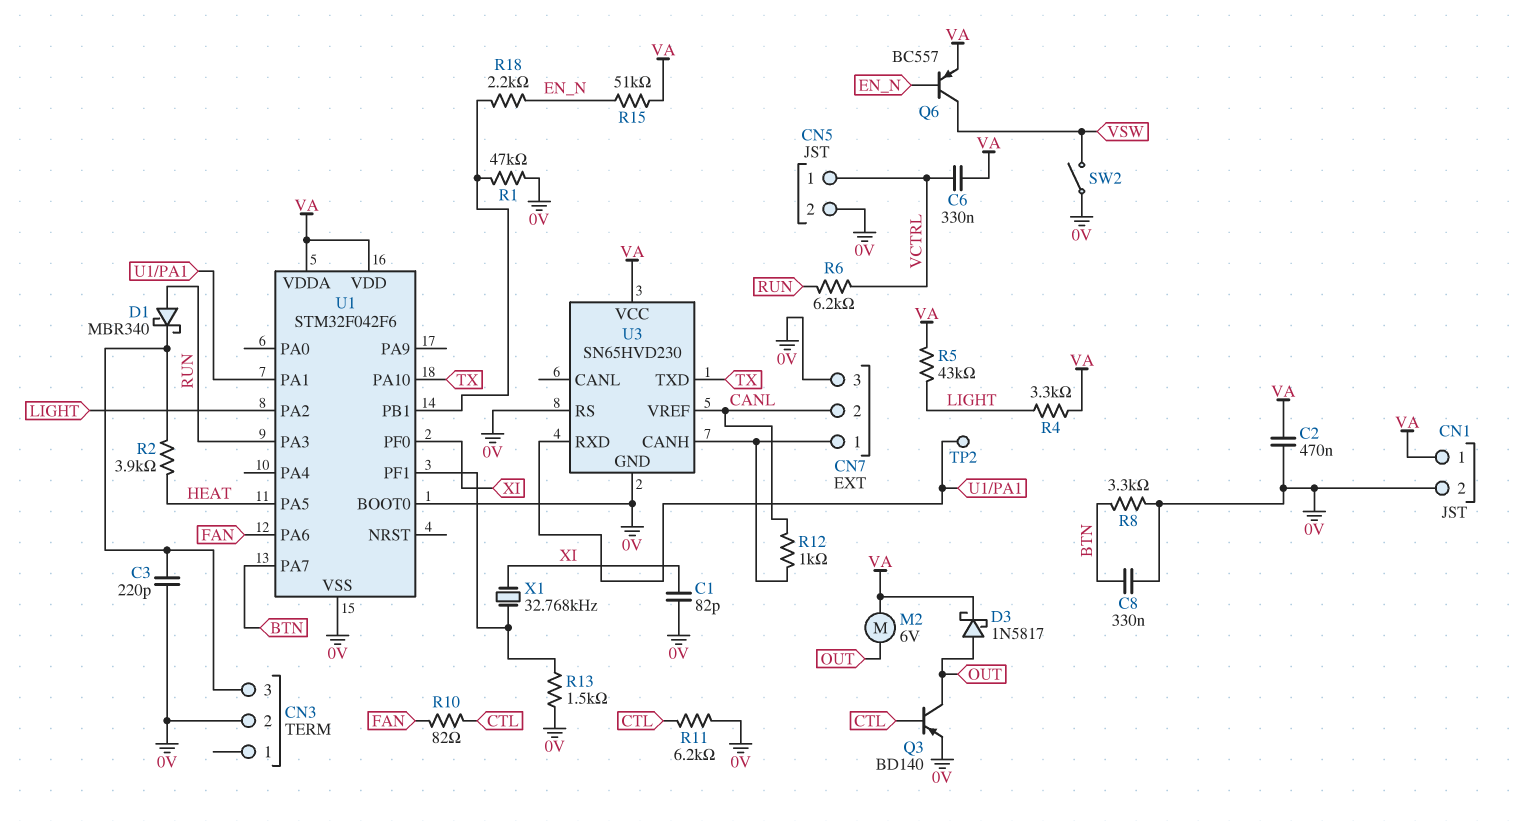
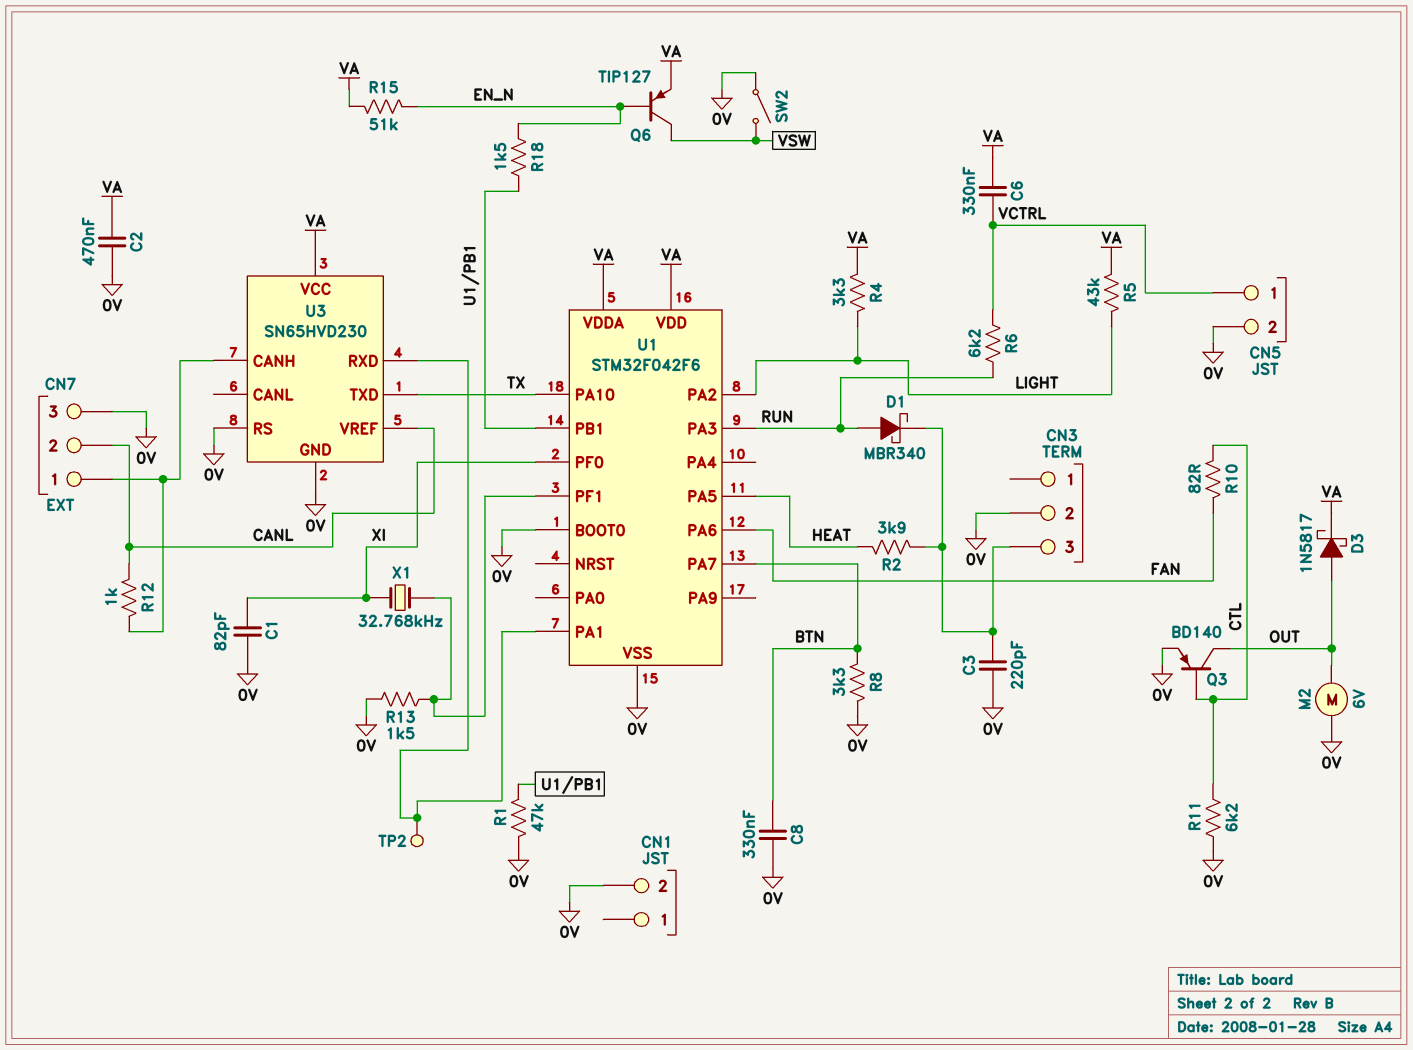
CN1 pin 1: VA -> none
M2: motor 6V (OUT, VA) -> motor 6V (0V, OUT)
Q6: PNP BC557 (B EN_N, C VSW, E VA) -> PNP TIP127 (B EN_N, C VSW, E VA)
R18: 2.2k (EN_N, U1/PB1) -> 1.5k (EN_N, U1/PB1)

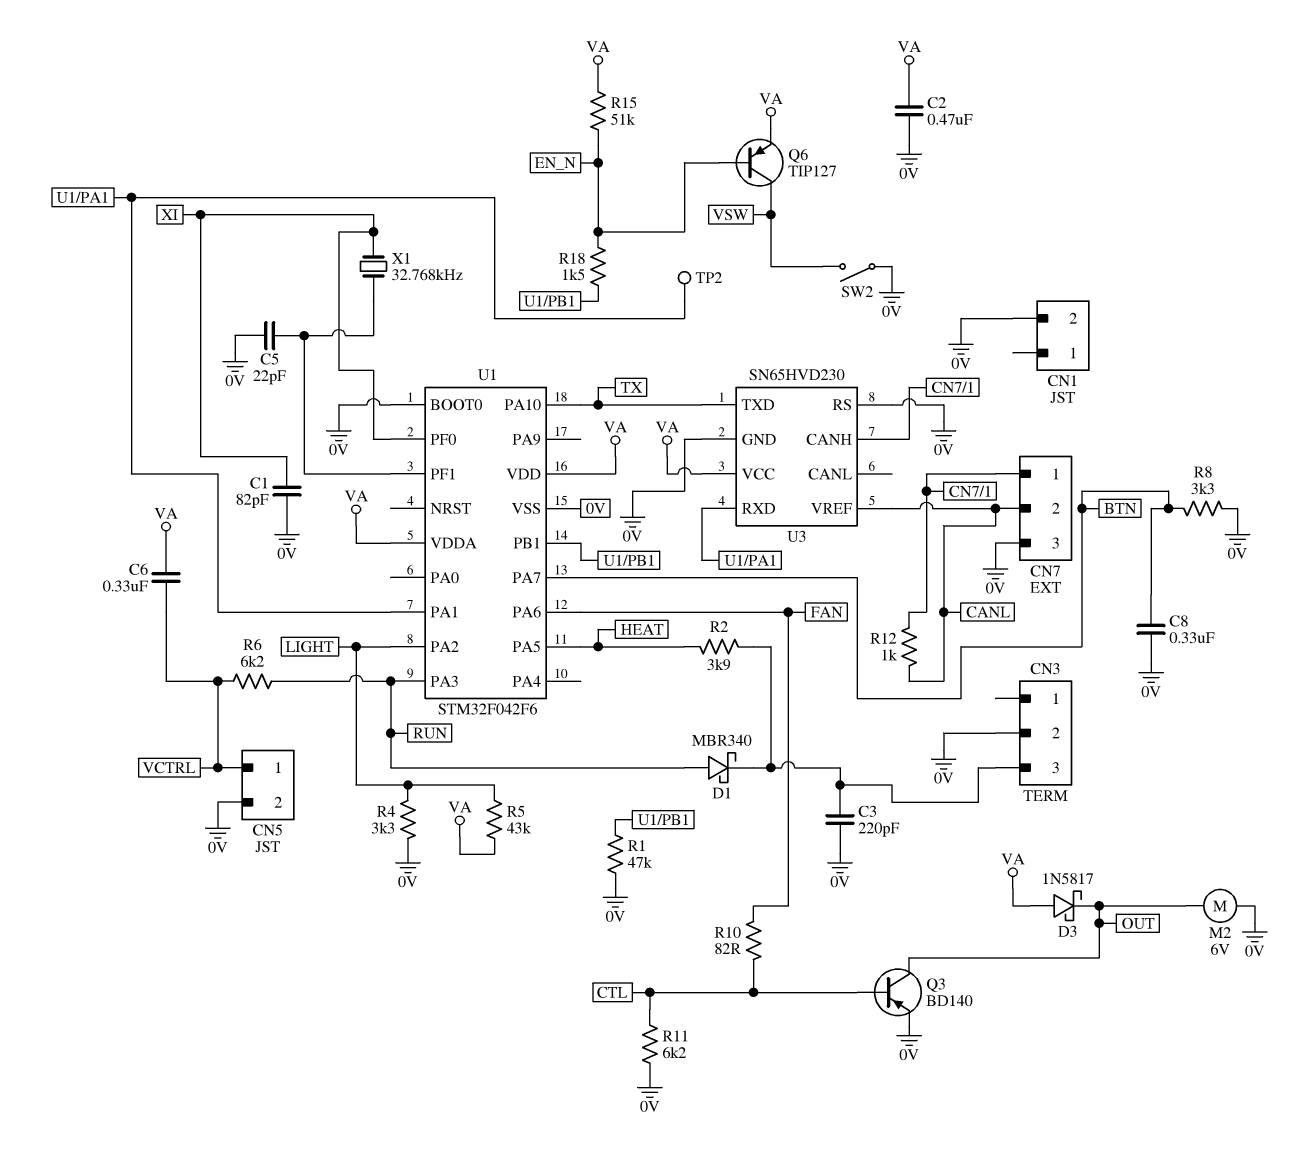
C5: none -> 22pF (0V, U1/PF1)
D3: schottky 1N5817 (A OUT, K VA) -> schottky 1N5817 (A VA, K OUT)
R4: 3.3k (LIGHT, VA) -> 3.3k (0V, LIGHT)
R13: 1.5k (0V, U1/PF1) -> none

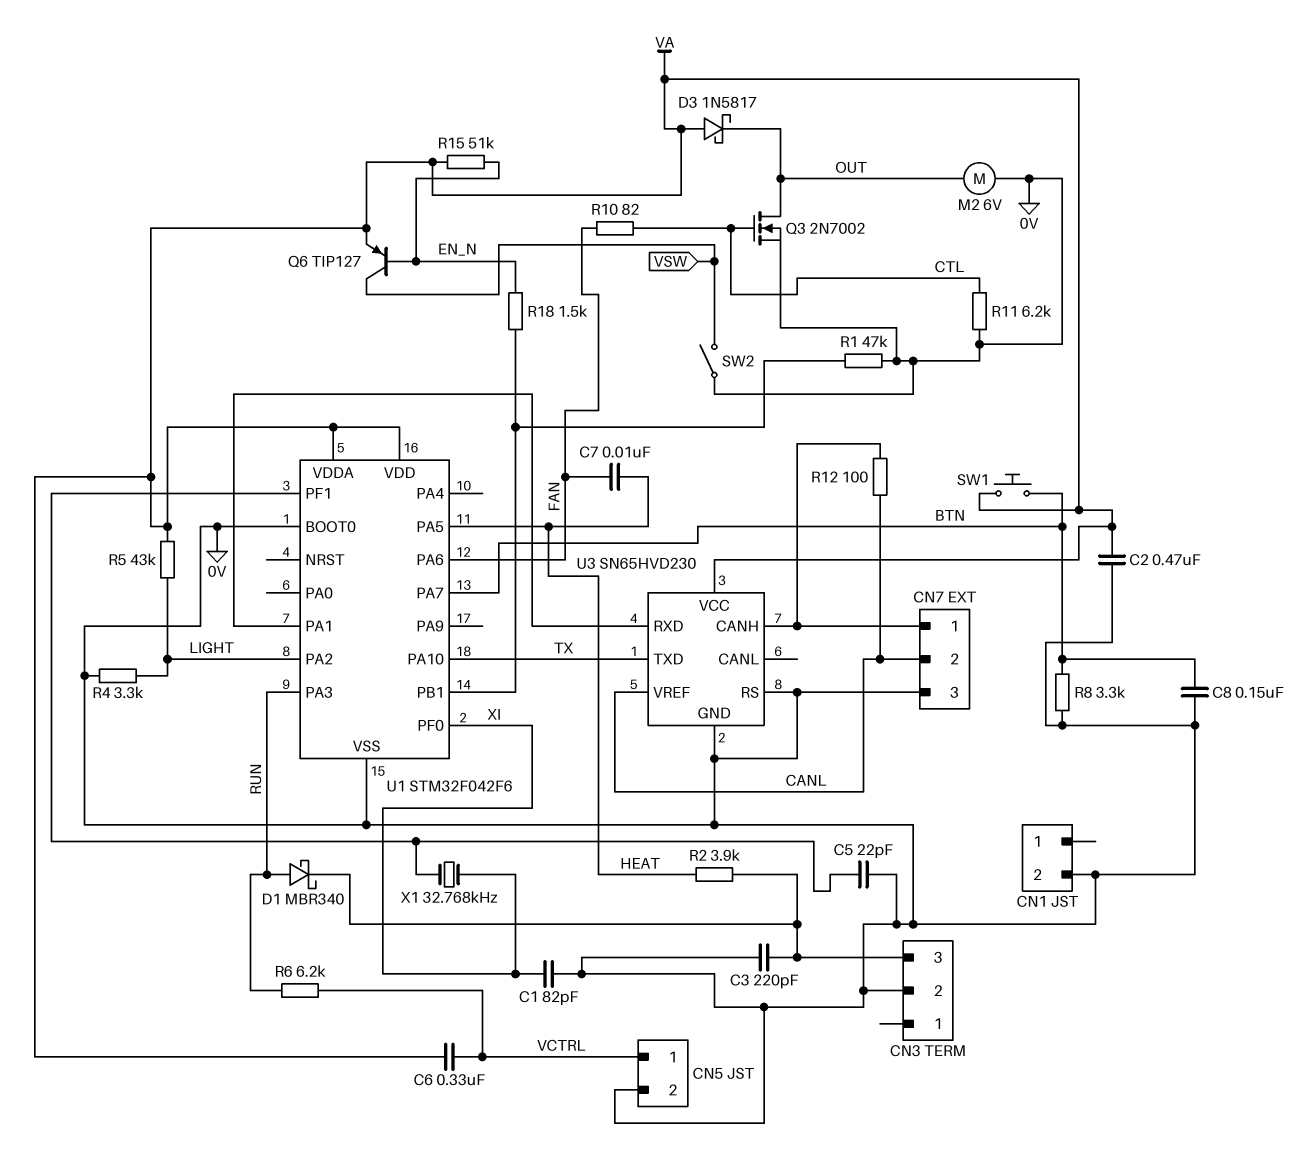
C7: none -> 10nF (FAN, HEAT)
C8: 330nF (0V, BTN) -> 150nF (0V, BTN)
Q3: PNP BD140 (B CTL, C OUT, E 0V) -> NMOS 2N7002 (G CTL, D OUT, S 0V)
R12: 1k (CANL, CN7/1) -> 100 (CANL, CN7/1)
SW1: none -> button (BTN, VA)
TP2: test point (U1/PA1) -> none

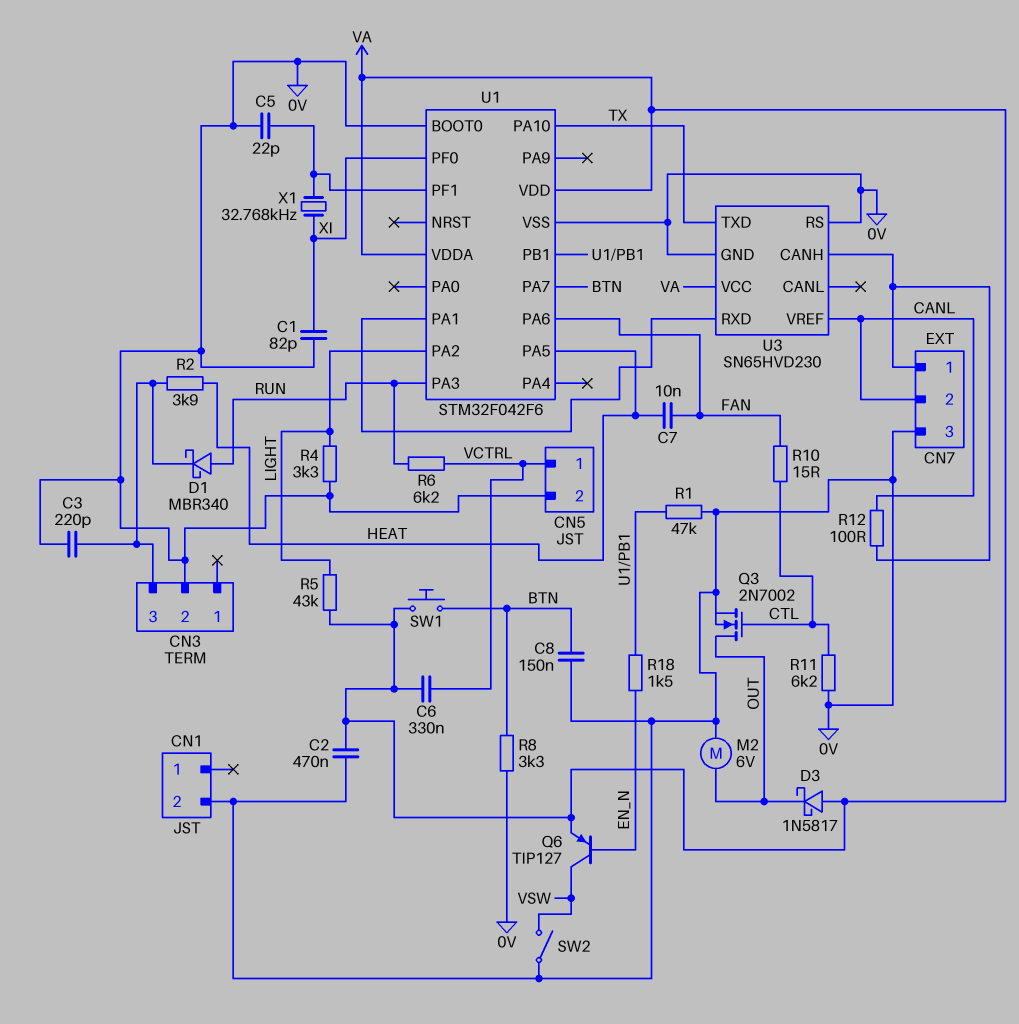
R10: 82 (CTL, FAN) -> 15 (CTL, FAN)
R15: 51k (EN_N, VA) -> none

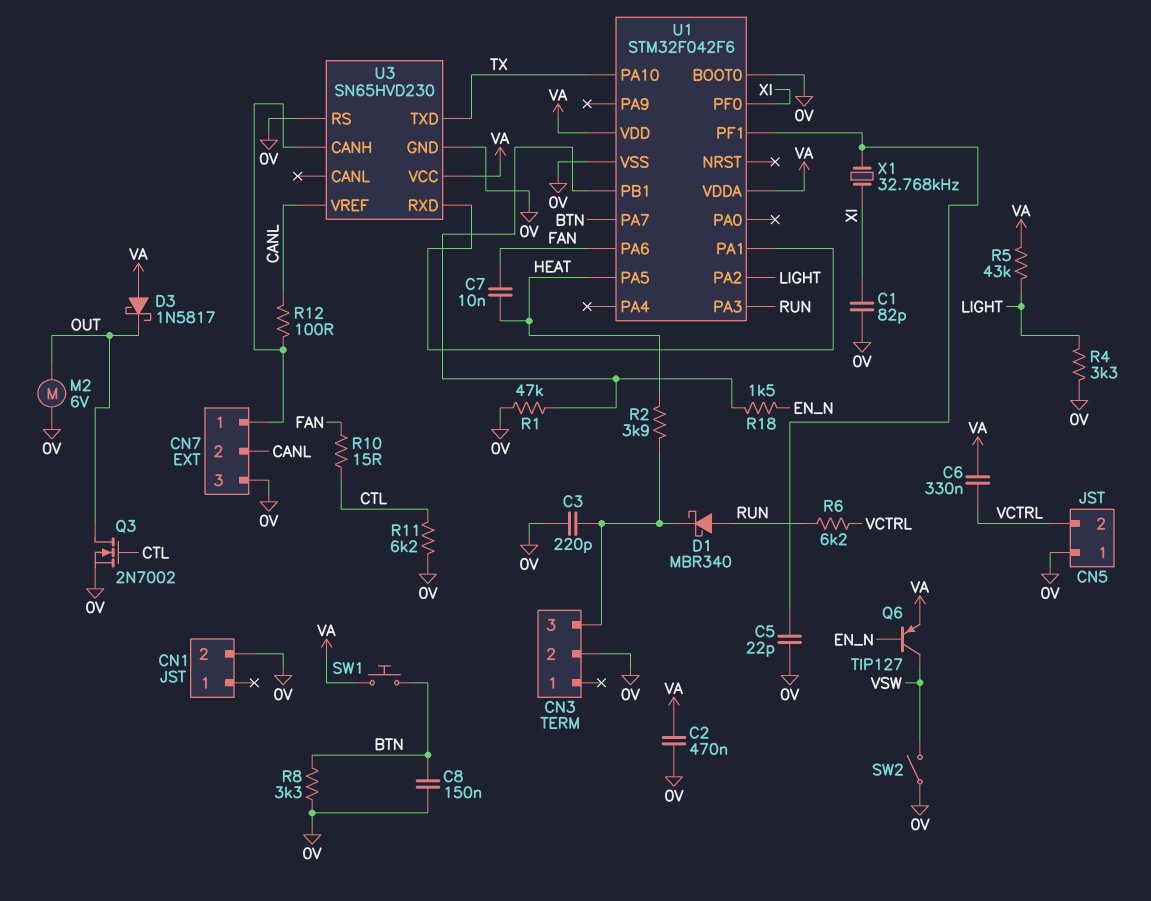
CN5 pin 1: VCTRL -> 0V
CN5 pin 2: 0V -> VCTRL

